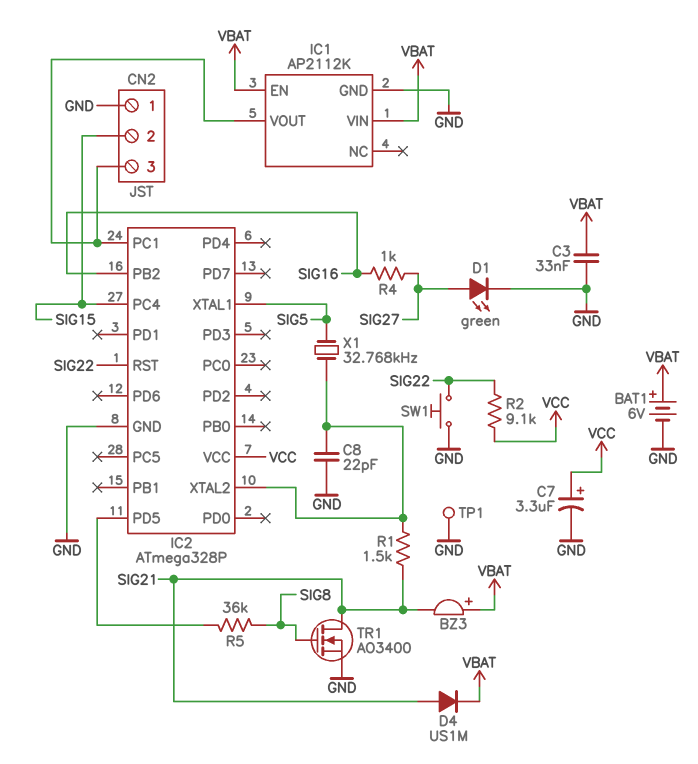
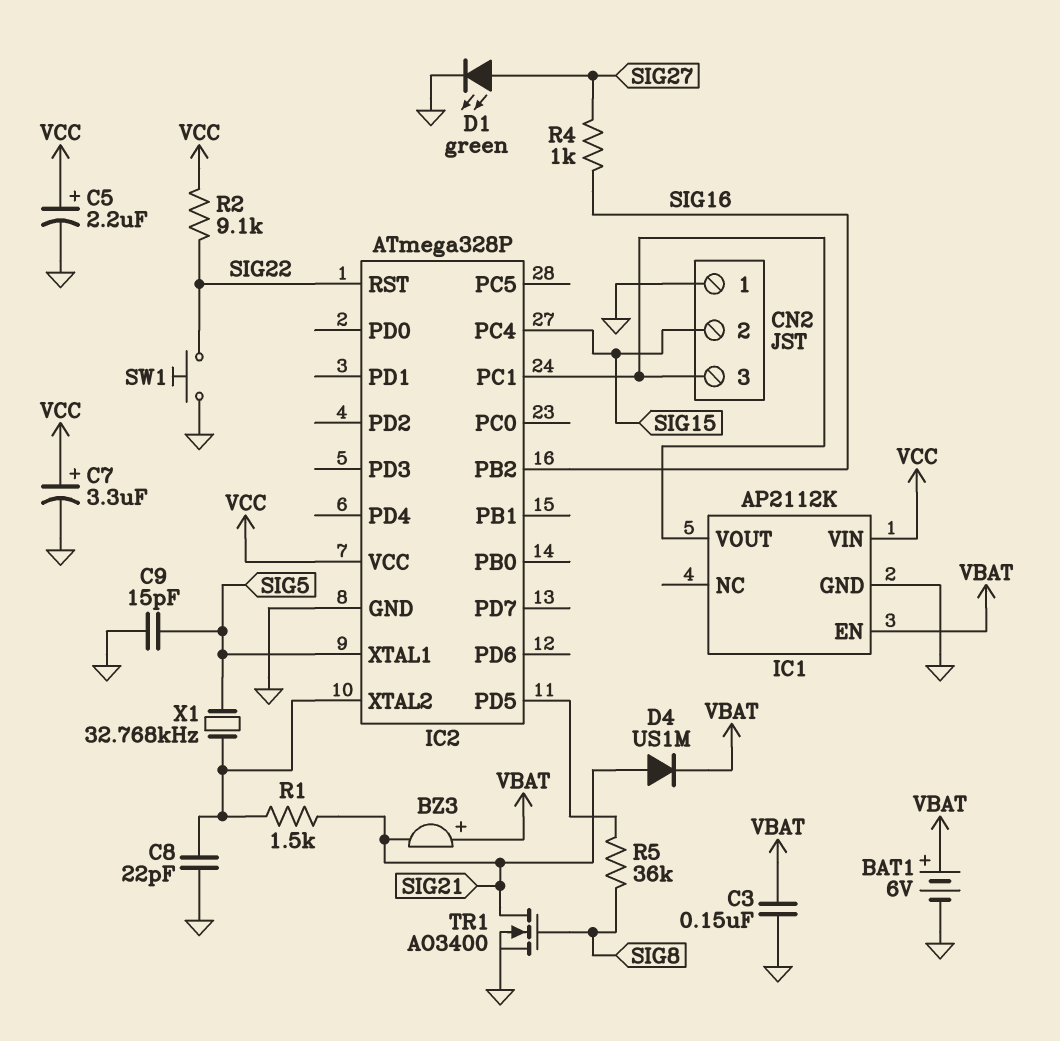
C3: 33nF (GND, VBAT) -> 150nF (GND, VBAT)
C5: none -> 2.2uF (plus VCC, minus GND)
C9: none -> 15pF (GND, SIG5)
IC1 pin VIN: VBAT -> VCC
TP1: test point (GND) -> none

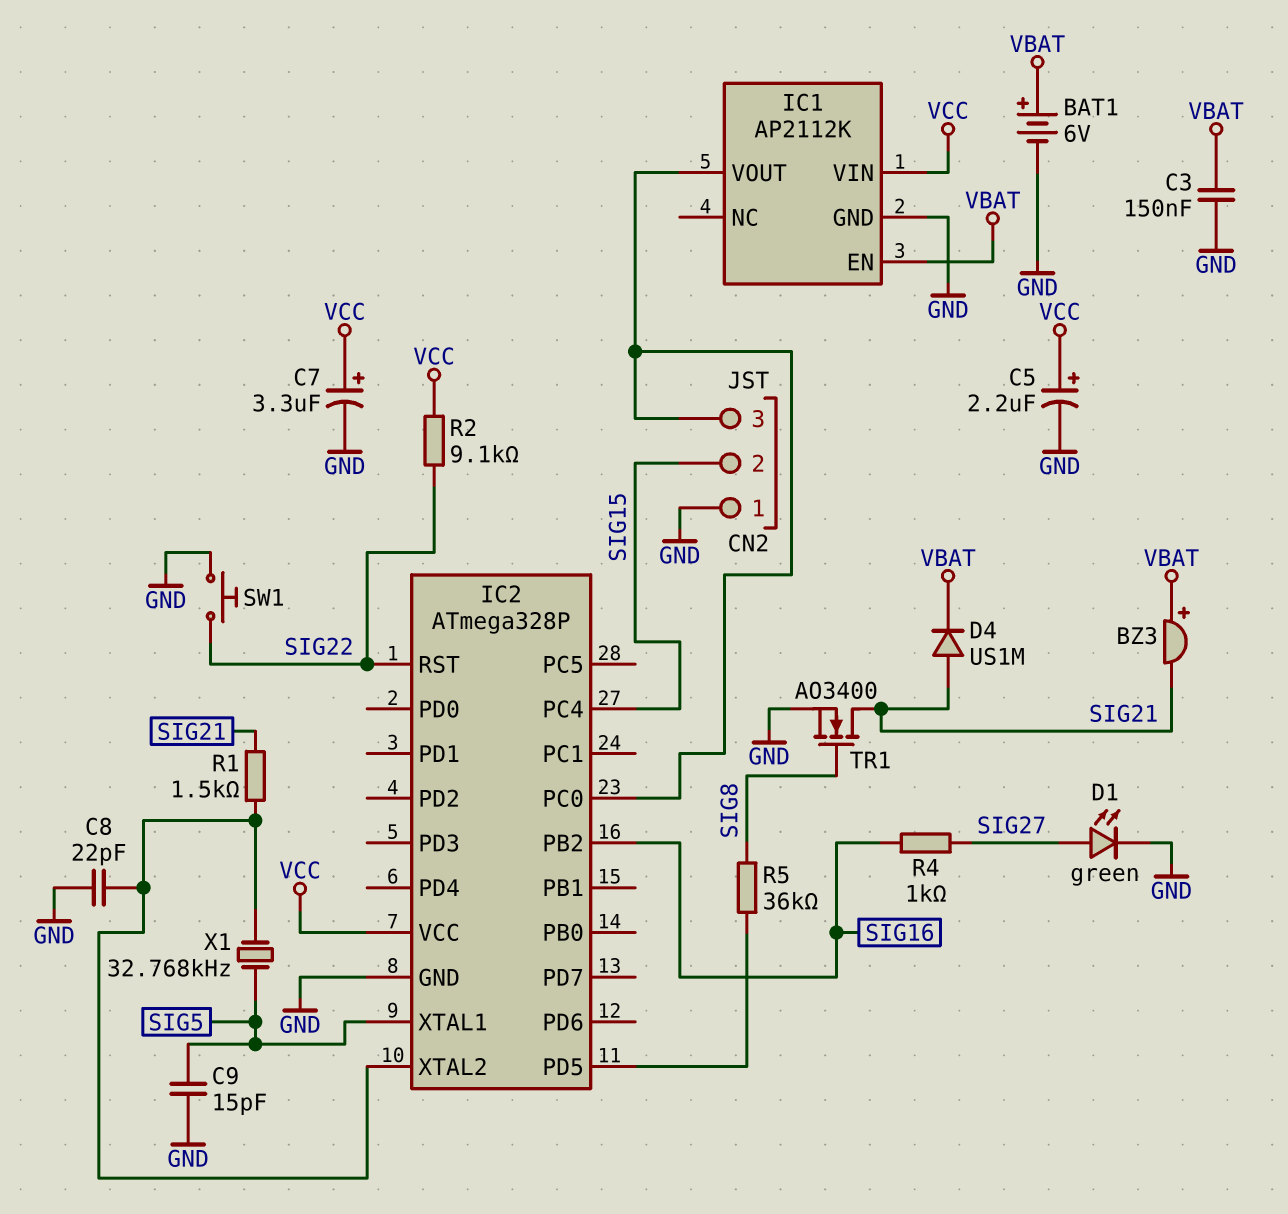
IC2 pin PC0: none -> CN2/3
IC2 pin PC1: CN2/3 -> none

